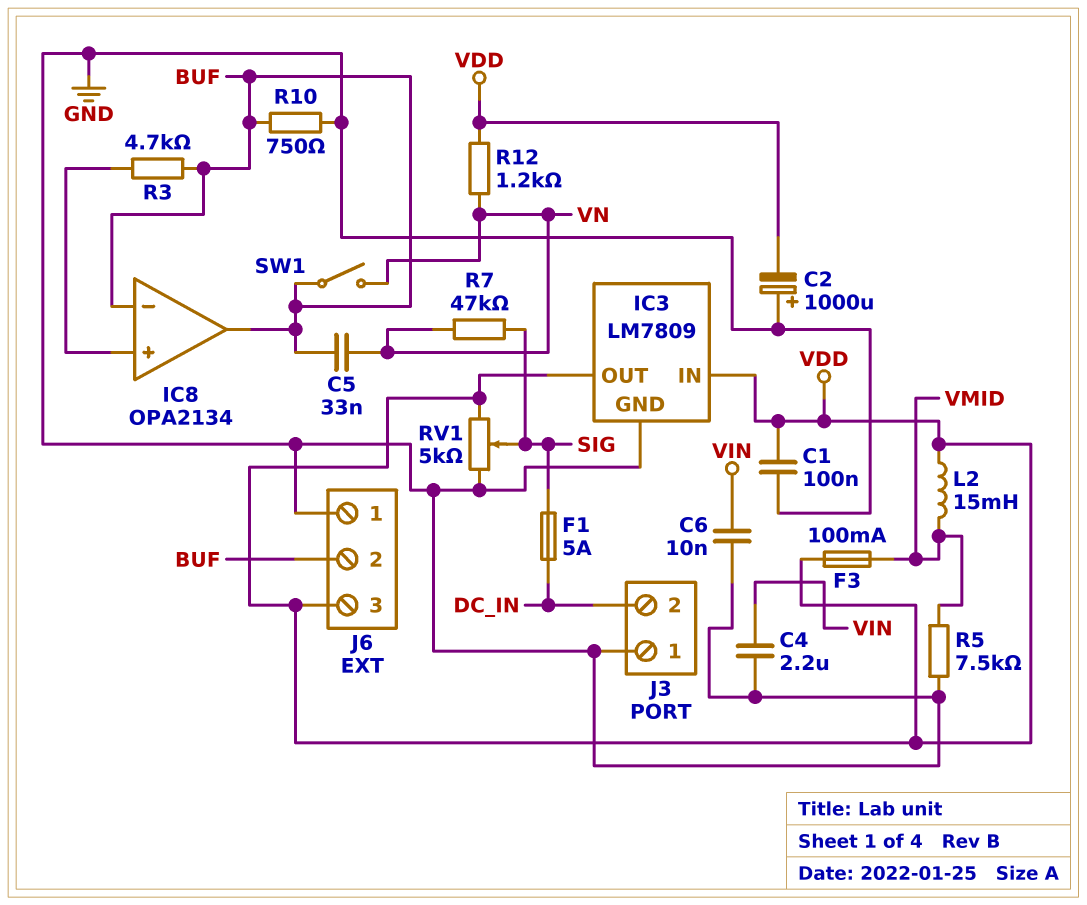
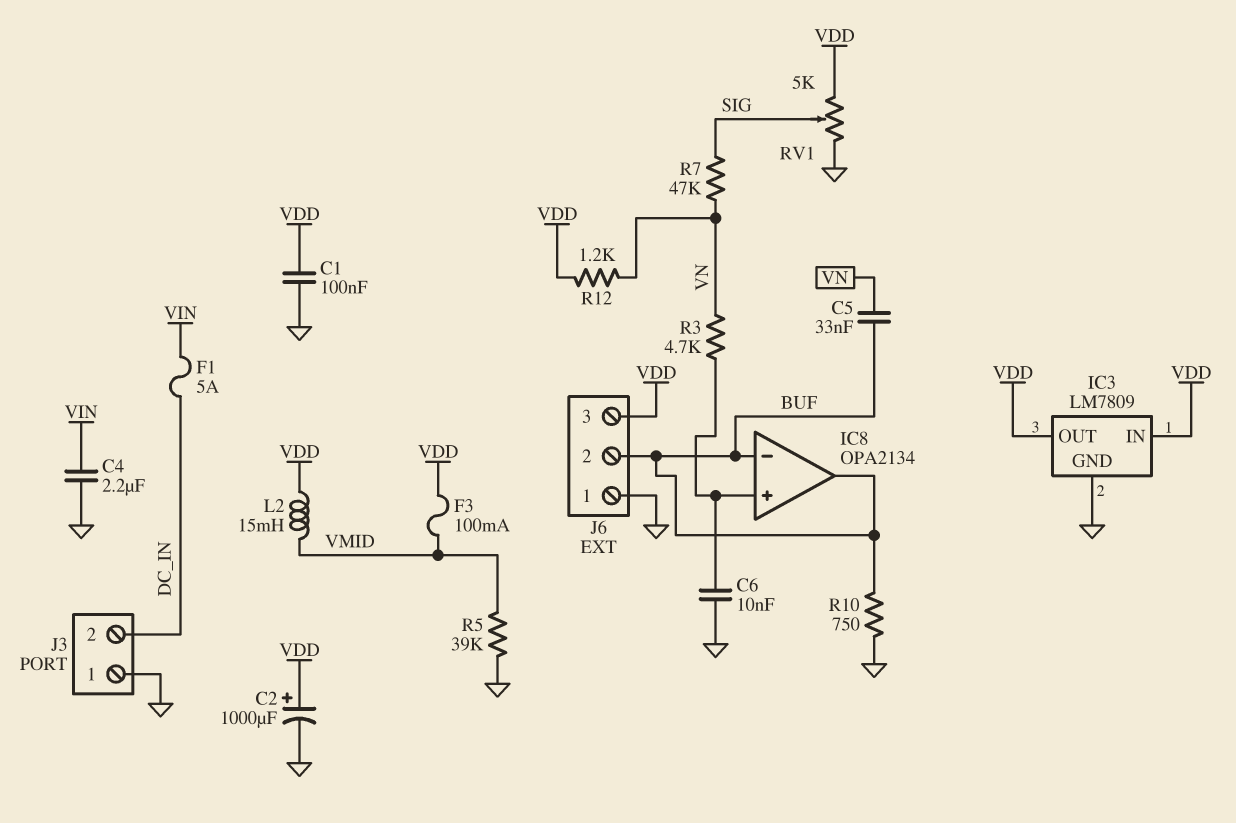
C2: 1000uF (plus GND, minus VDD) -> 1000uF (plus VDD, minus GND)
C6: 10nF (GND, VIN) -> 10nF (GND, IC8/in+)
F1: 5A (DC_IN, SIG) -> 5A (DC_IN, VIN)
R3: 4.7k (BUF, IC8/in+) -> 4.7k (IC8/in+, VN)
R5: 7.5k (GND, VMID) -> 39k (GND, VMID)
SW1: switch (BUF, VN) -> none

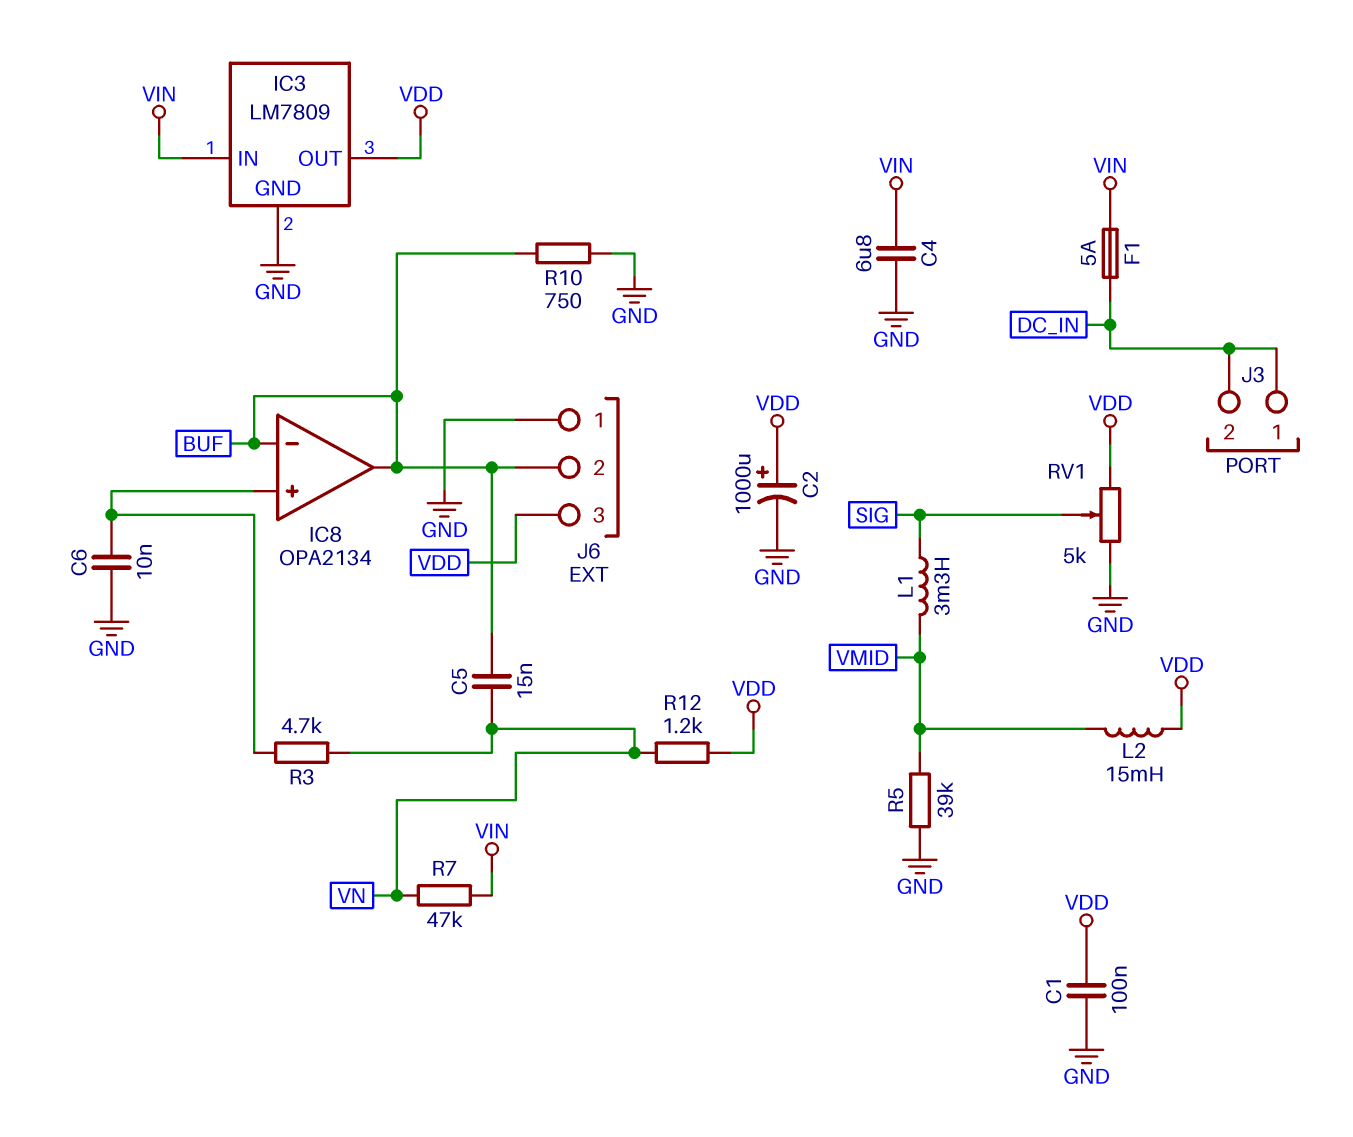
C4: 2.2uF (GND, VIN) -> 6.8uF (GND, VIN)
C5: 33nF (BUF, VN) -> 15nF (BUF, VN)
F3: 100mA (VDD, VMID) -> none
IC3 pin IN: VDD -> VIN
J3 pin 1: GND -> DC_IN
L1: none -> 3.3mH (SIG, VMID)
R7: 47k (SIG, VN) -> 47k (VIN, VN)

